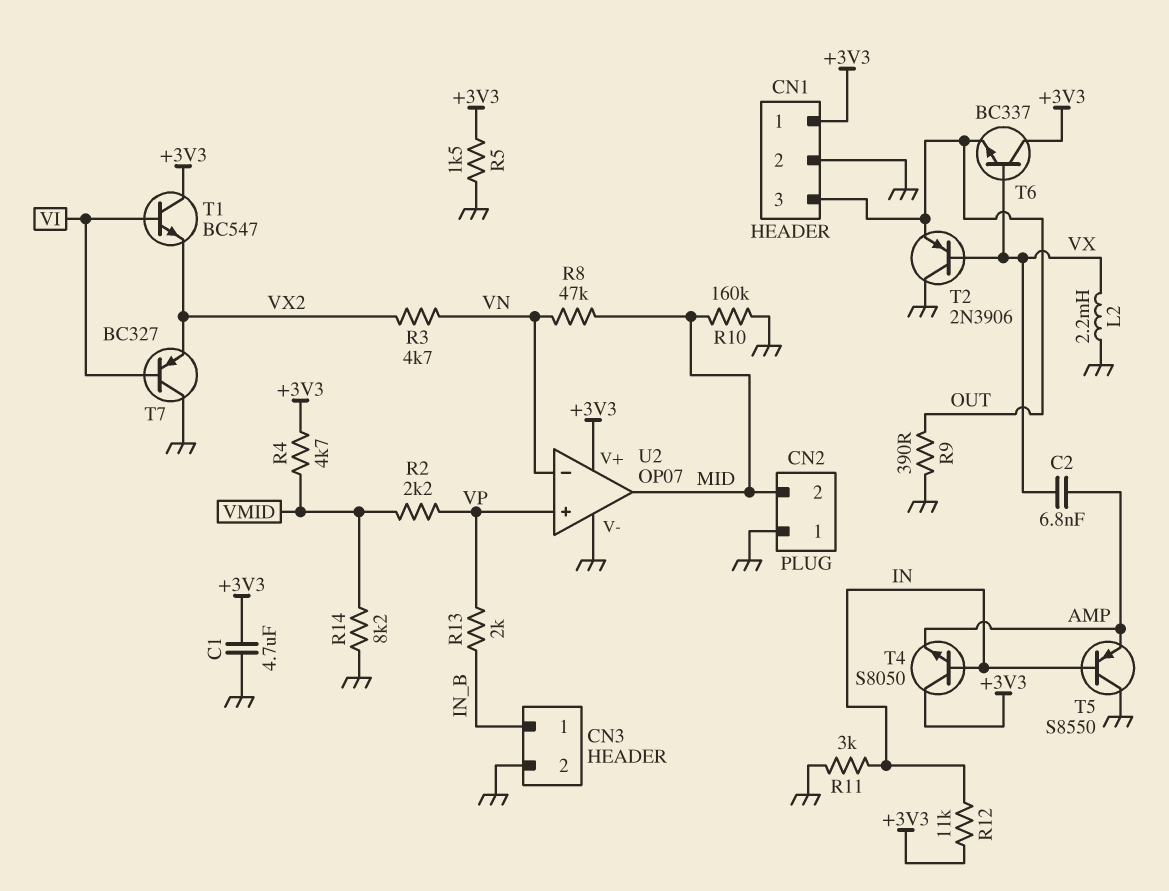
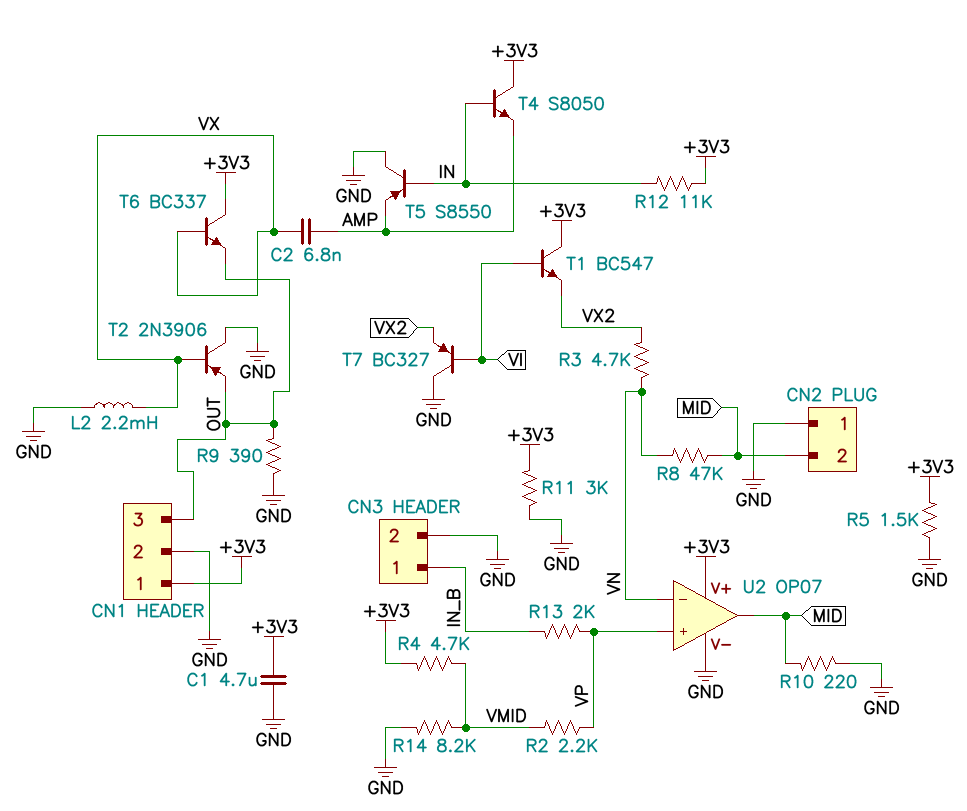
R10: 160k (GND, MID) -> 220 (GND, MID)
R11: 3k (GND, IN) -> 3k (+3V3, GND)

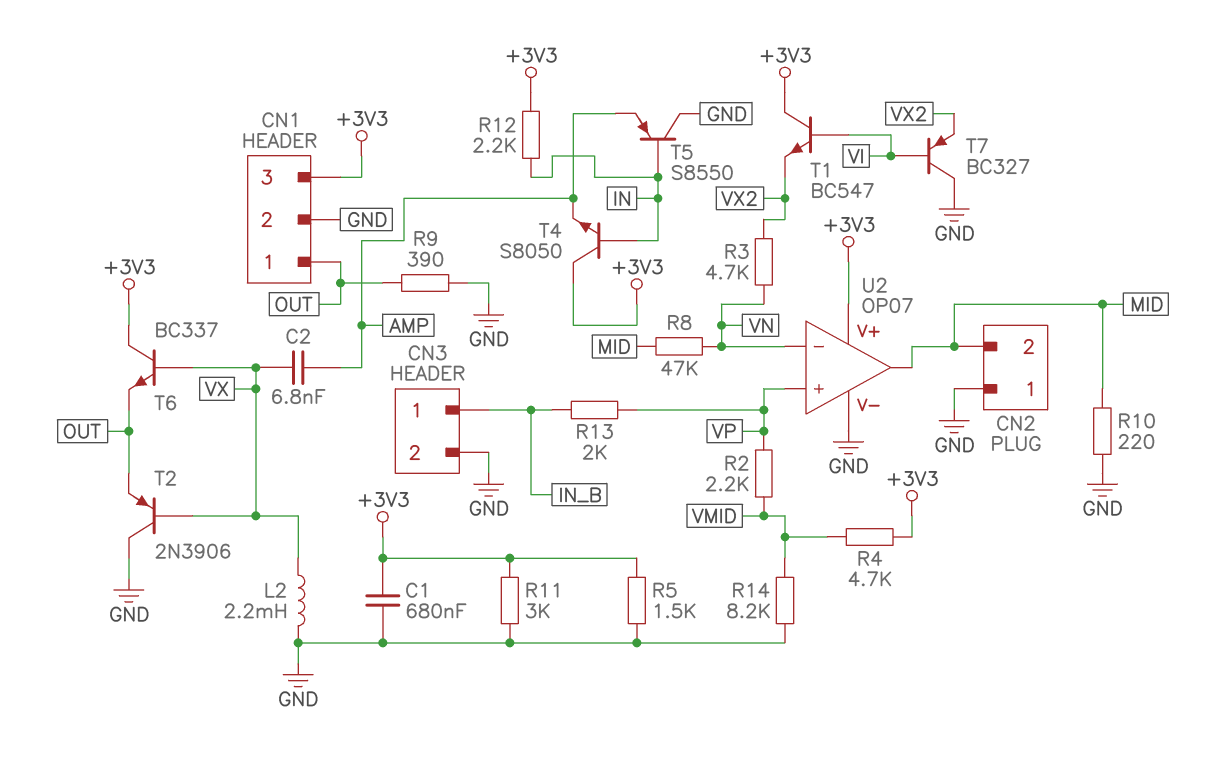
C1: 4.7uF (+3V3, GND) -> 680nF (+3V3, GND)
CN1 pin 1: +3V3 -> OUT
CN1 pin 3: OUT -> +3V3
R12: 11k (+3V3, IN) -> 2.2k (+3V3, IN)

